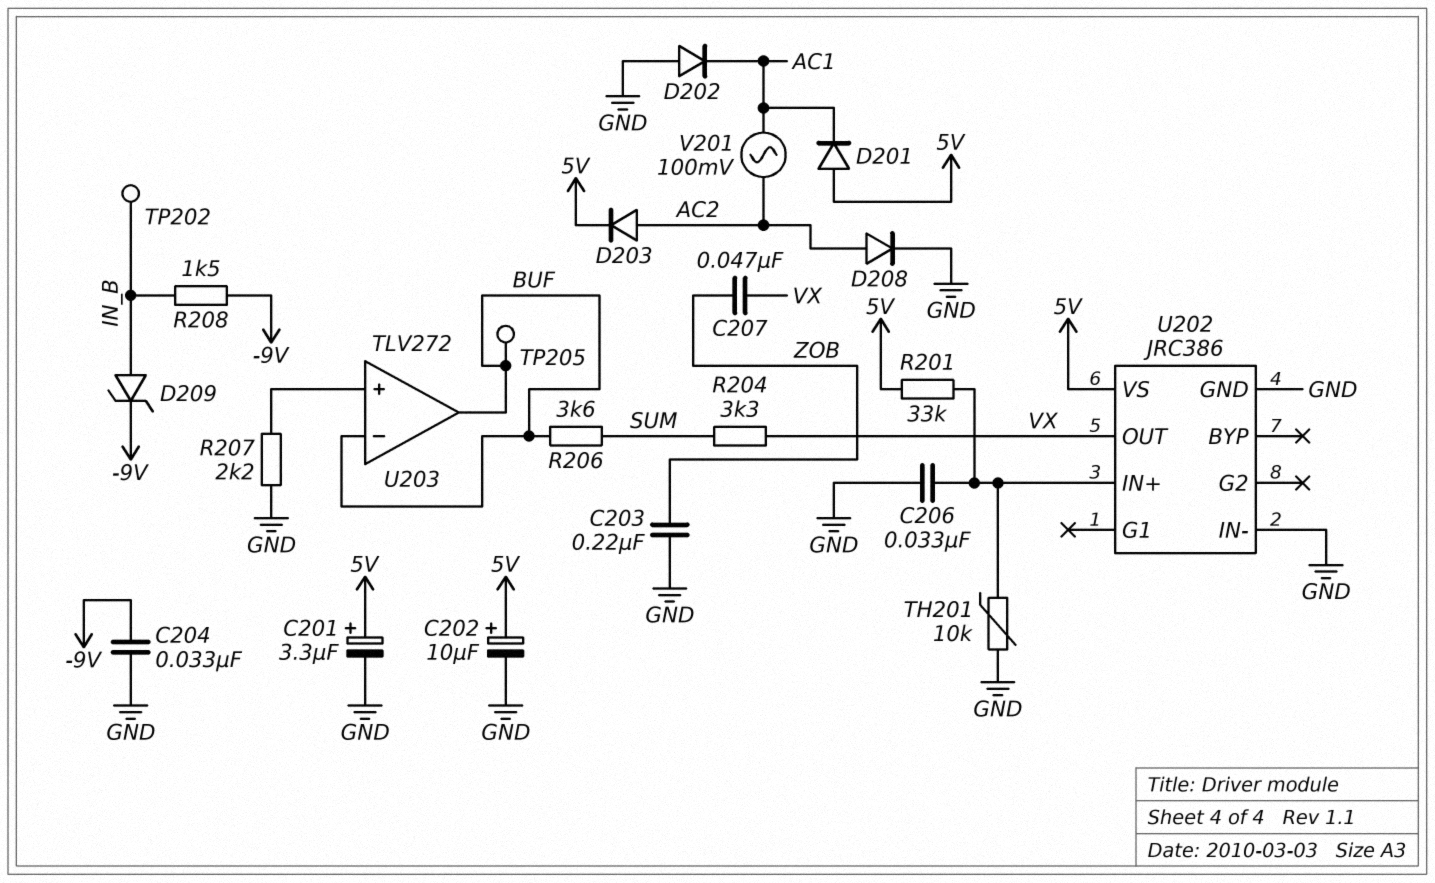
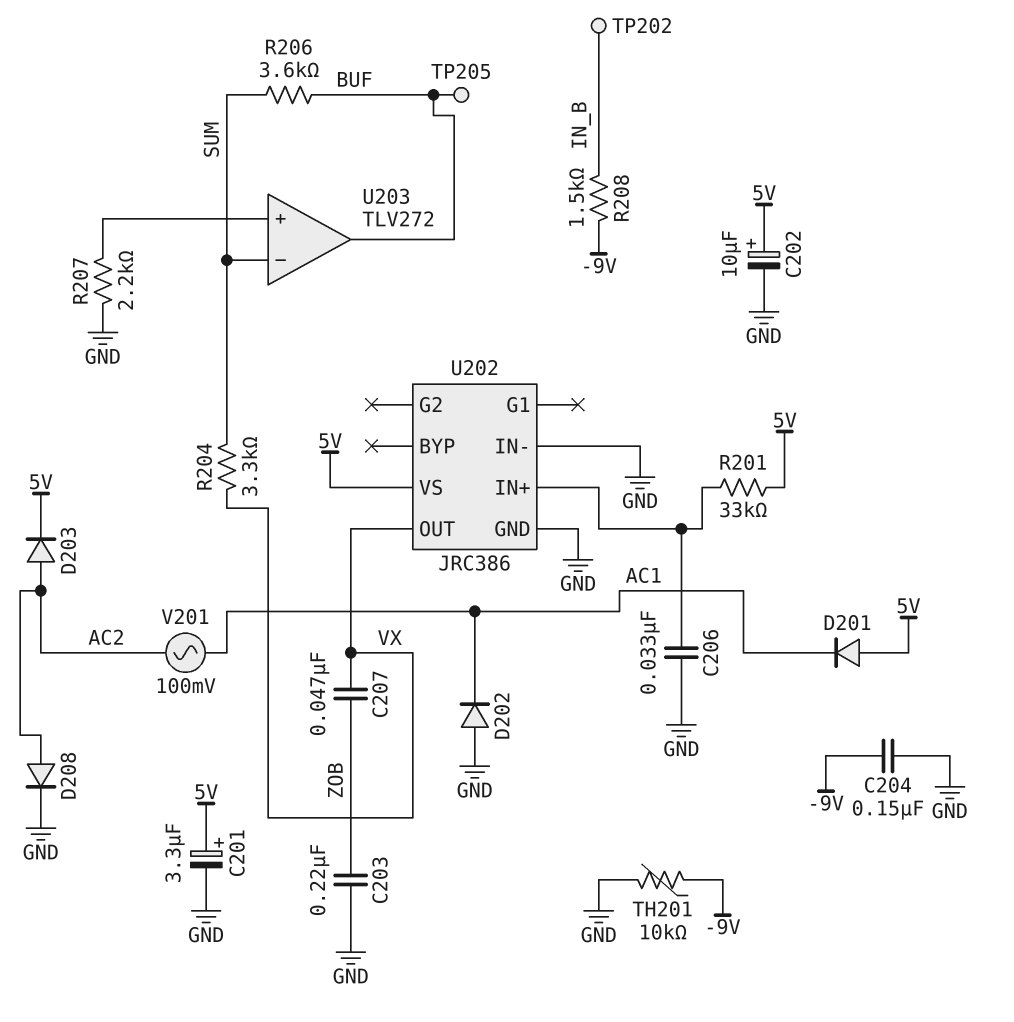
C204: 33nF (-9V, GND) -> 150nF (-9V, GND)
D209: zener (A IN_B, K -9V) -> none
TH201: 10k (GND, U202/IN+) -> 10k (-9V, GND)
U203 pin in-: BUF -> SUM

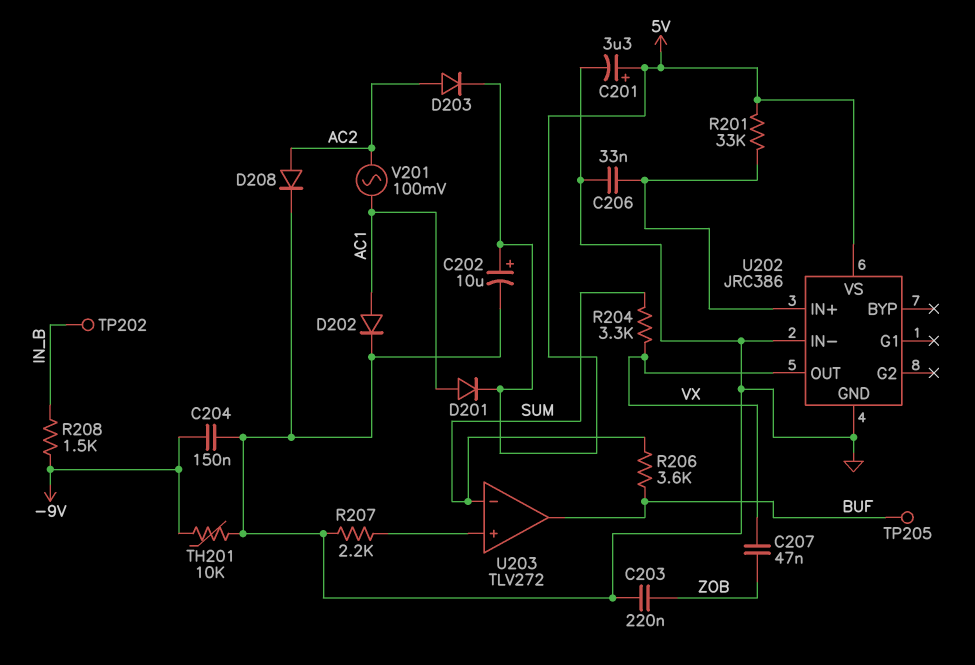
D201: diode (A 5V, K AC1) -> diode (A AC1, K 5V)
D202: diode (A GND, K AC1) -> diode (A AC1, K GND)

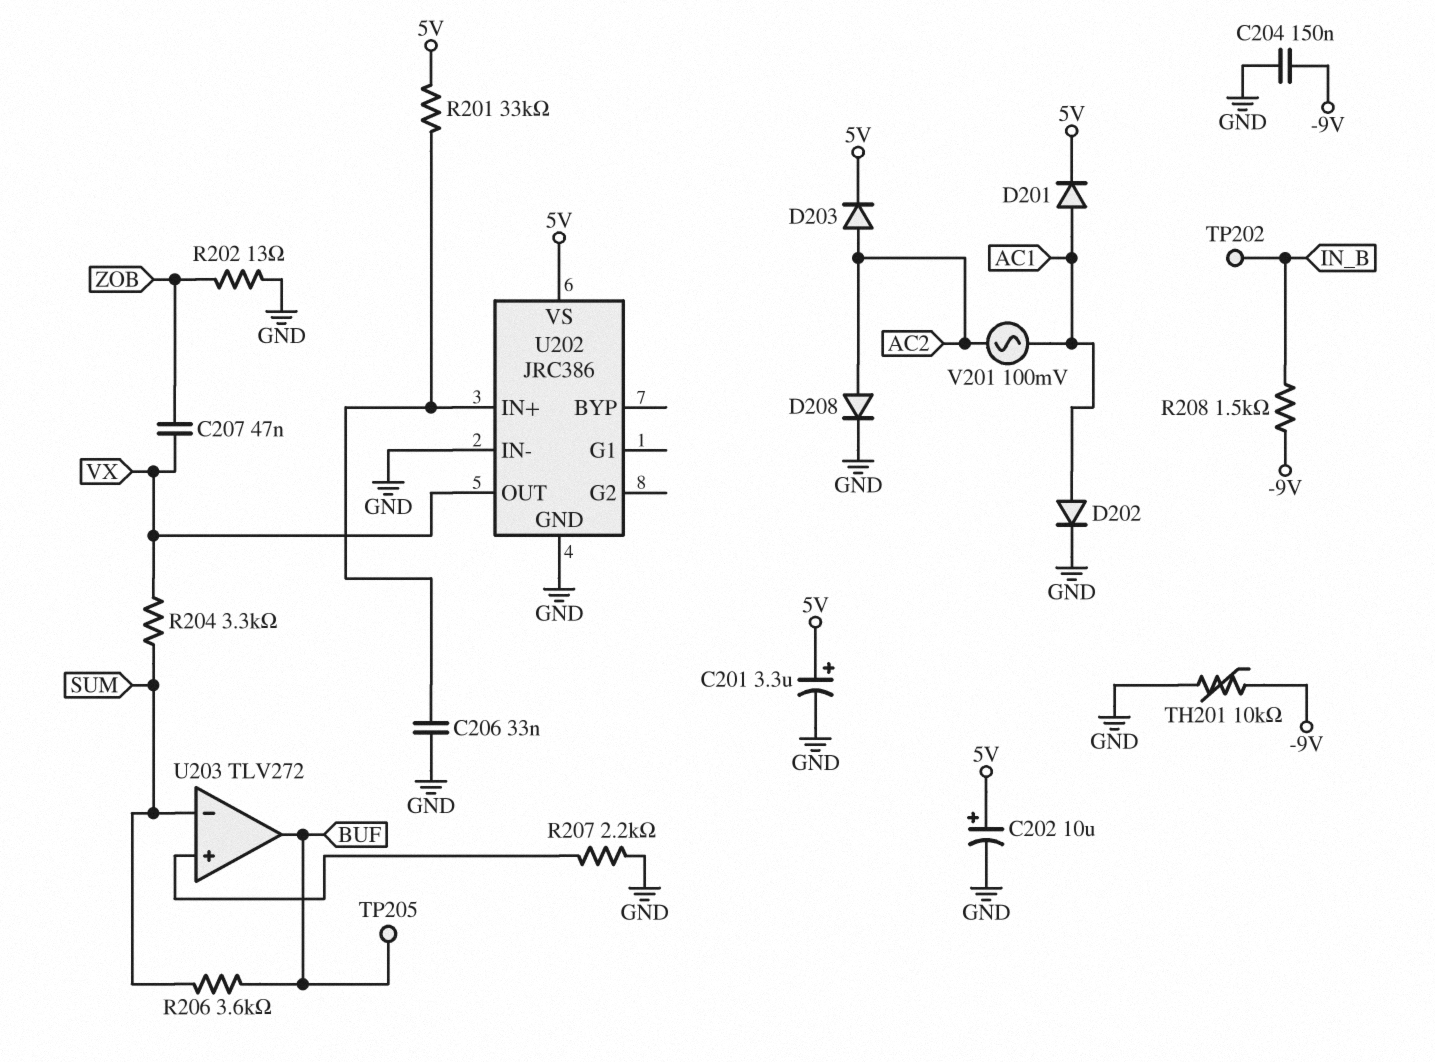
C203: 220nF (GND, ZOB) -> none
R202: none -> 13 (GND, ZOB)

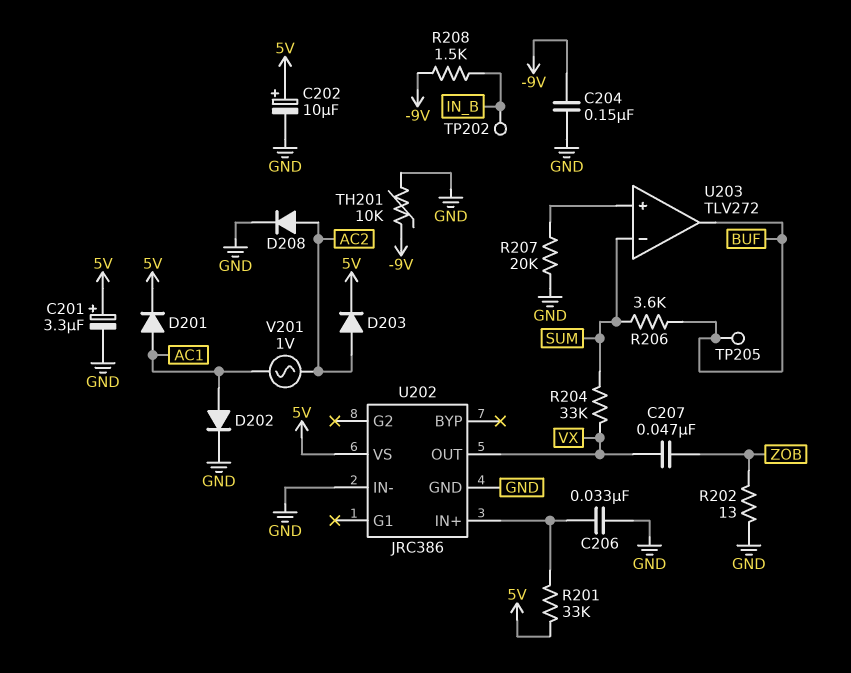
R204: 3.3k (SUM, VX) -> 33k (SUM, VX)
R207: 2.2k (GND, U203/in+) -> 20k (GND, U203/in+)
V201: AC 100mV (AC1, AC2) -> AC 1V (AC1, AC2)

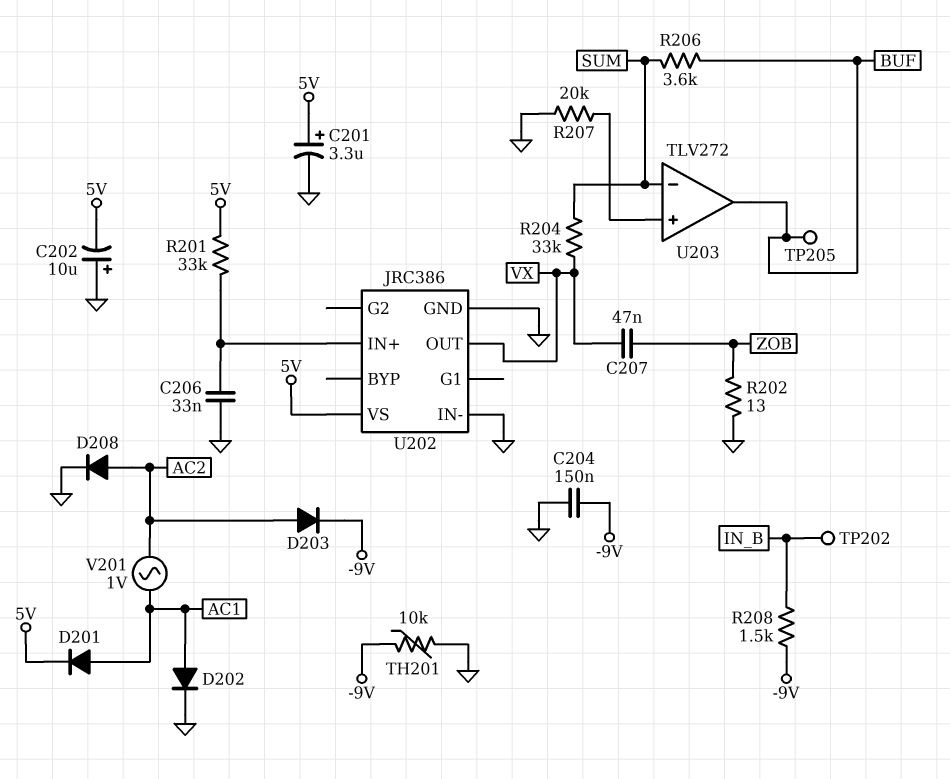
C202: 10uF (plus 5V, minus GND) -> 10uF (plus GND, minus 5V)
D203: diode (A AC2, K 5V) -> diode (A AC2, K -9V)

